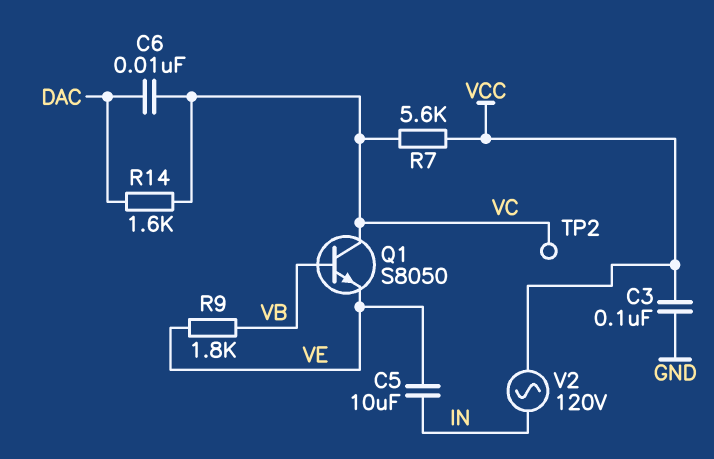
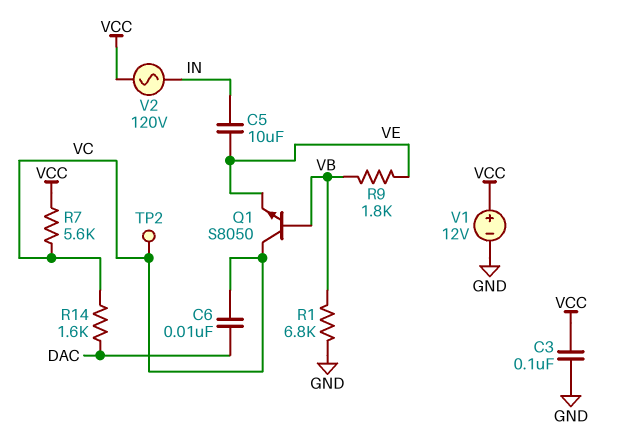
R1: none -> 6.8k (GND, VB)
V1: none -> 12V (plus VCC, minus GND)

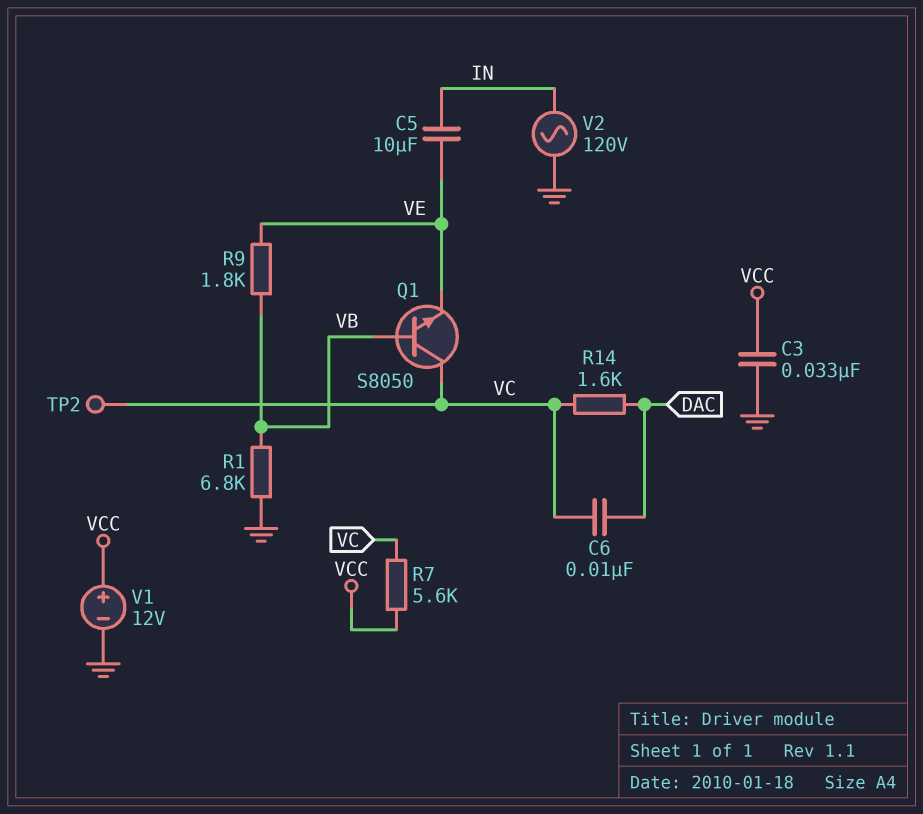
C3: 100nF (GND, VCC) -> 33nF (GND, VCC)
V2: AC 120V (IN, VCC) -> AC 120V (GND, IN)

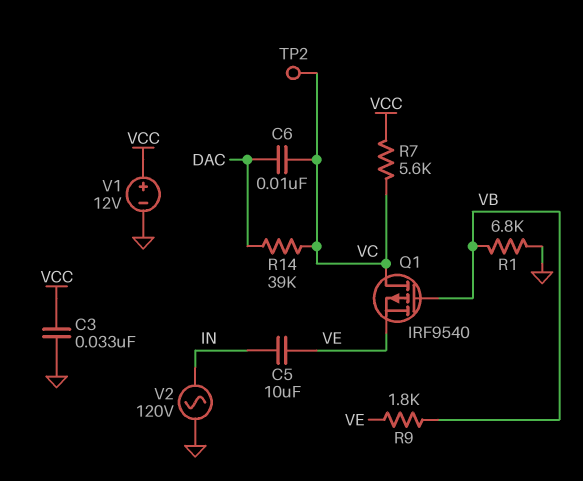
Q1: NPN S8050 (B VB, C VC, E VE) -> PMOS IRF9540 (G VB, D VC, S VE)
R14: 1.6k (DAC, VC) -> 39k (DAC, VC)

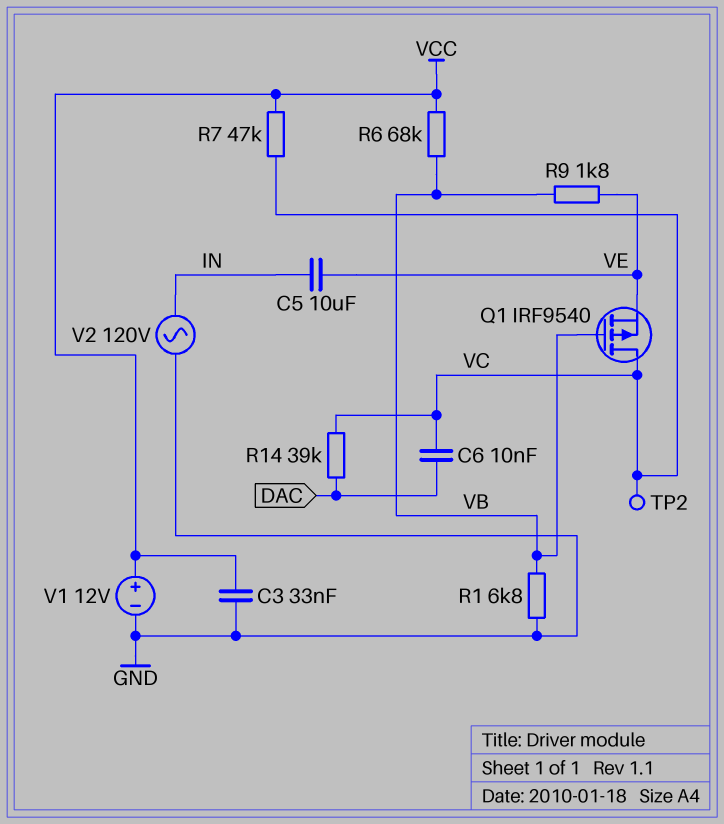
R6: none -> 68k (VB, VCC)
R7: 5.6k (VC, VCC) -> 47k (VC, VCC)

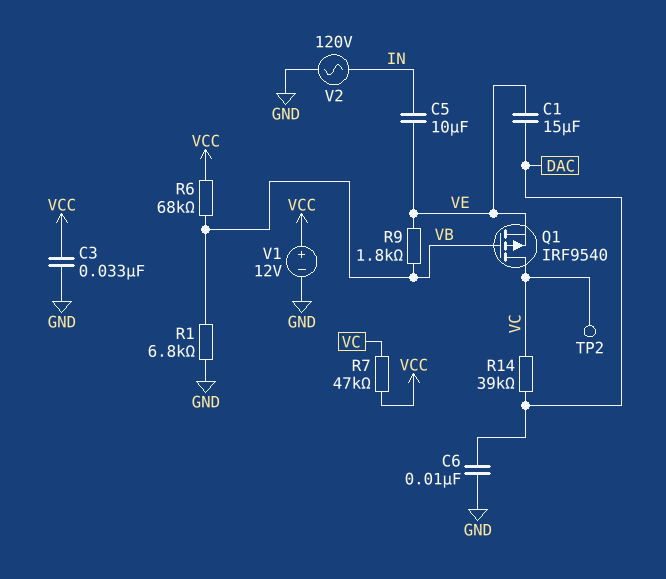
C1: none -> 15uF (DAC, VE)
C6: 10nF (DAC, VC) -> 10nF (DAC, GND)

